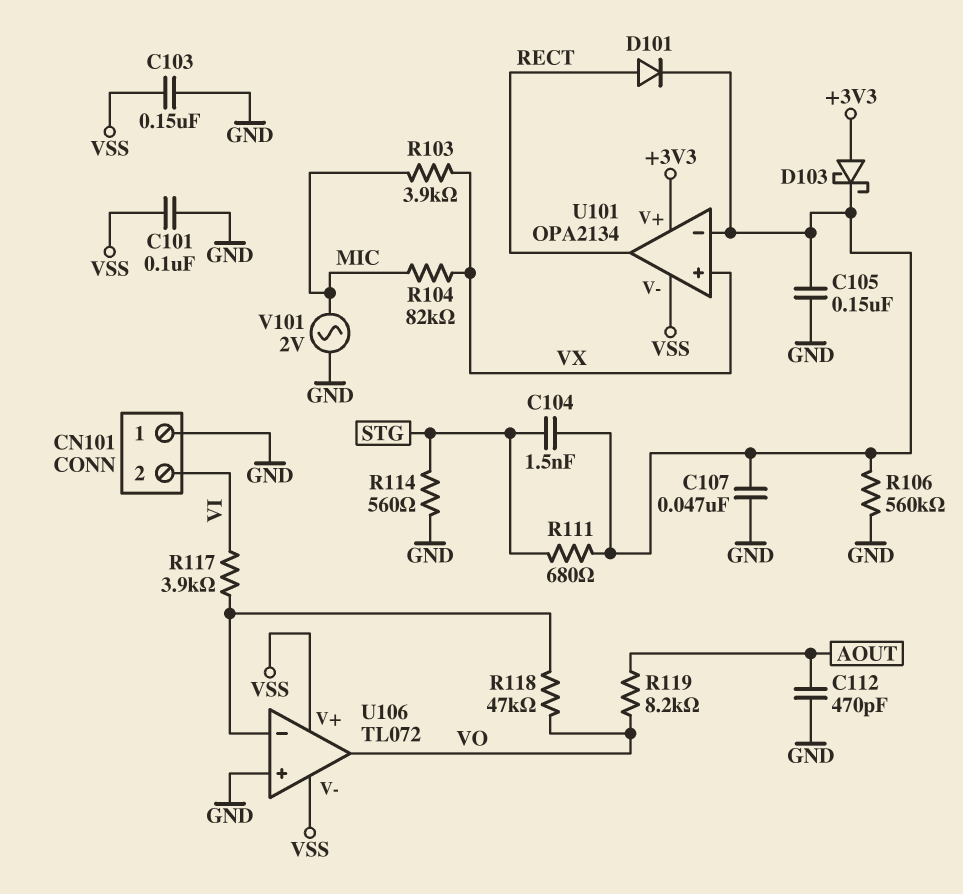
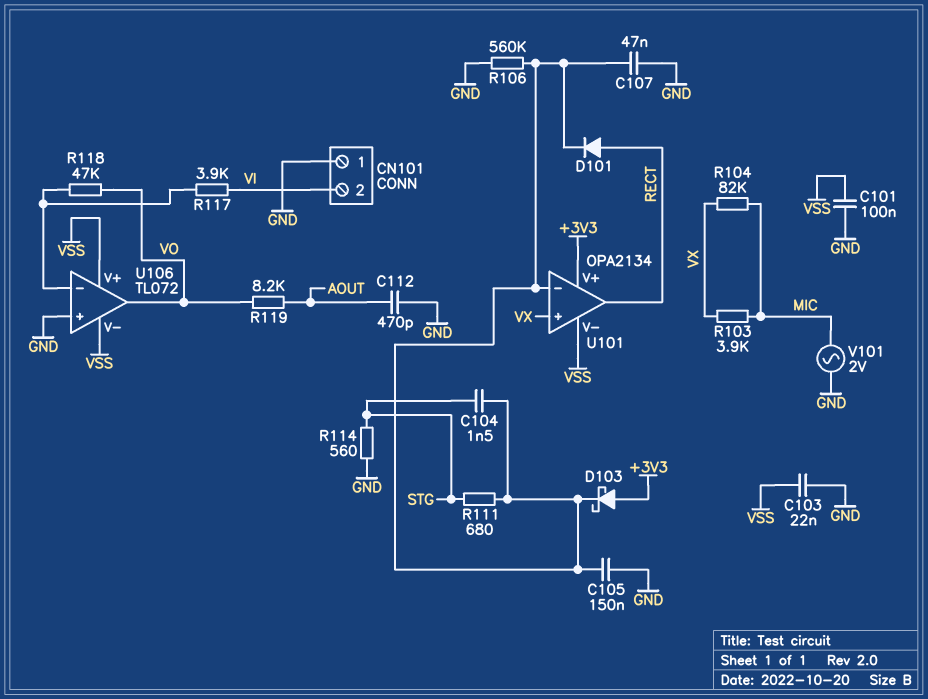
C103: 150nF (GND, VSS) -> 22nF (GND, VSS)

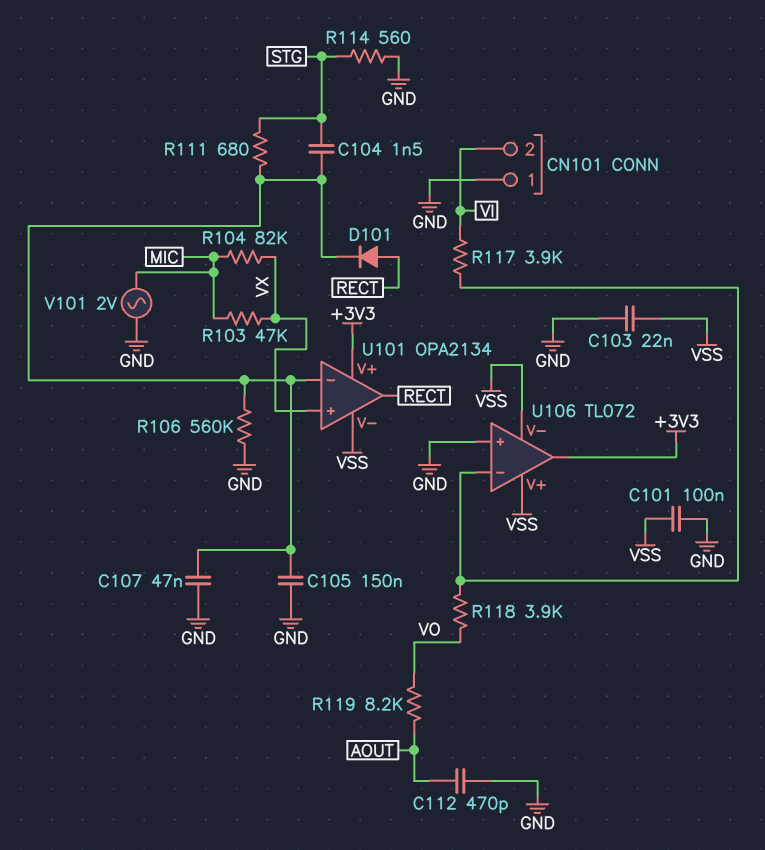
D103: schottky (A +3V3, K U101/in-) -> none
R103: 3.9k (MIC, VX) -> 47k (MIC, VX)
R118: 47k (U106/in-, VO) -> 3.9k (U106/in-, VO)
U106 pin out: VO -> +3V3

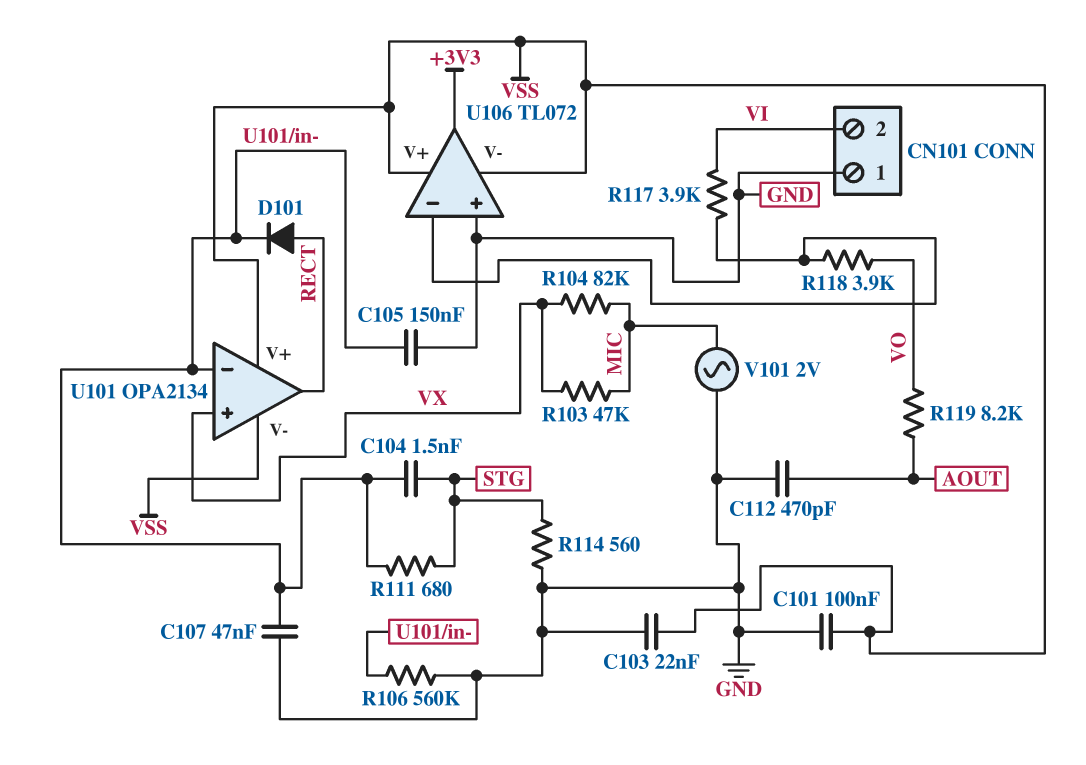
U101 pin V+: +3V3 -> VSS

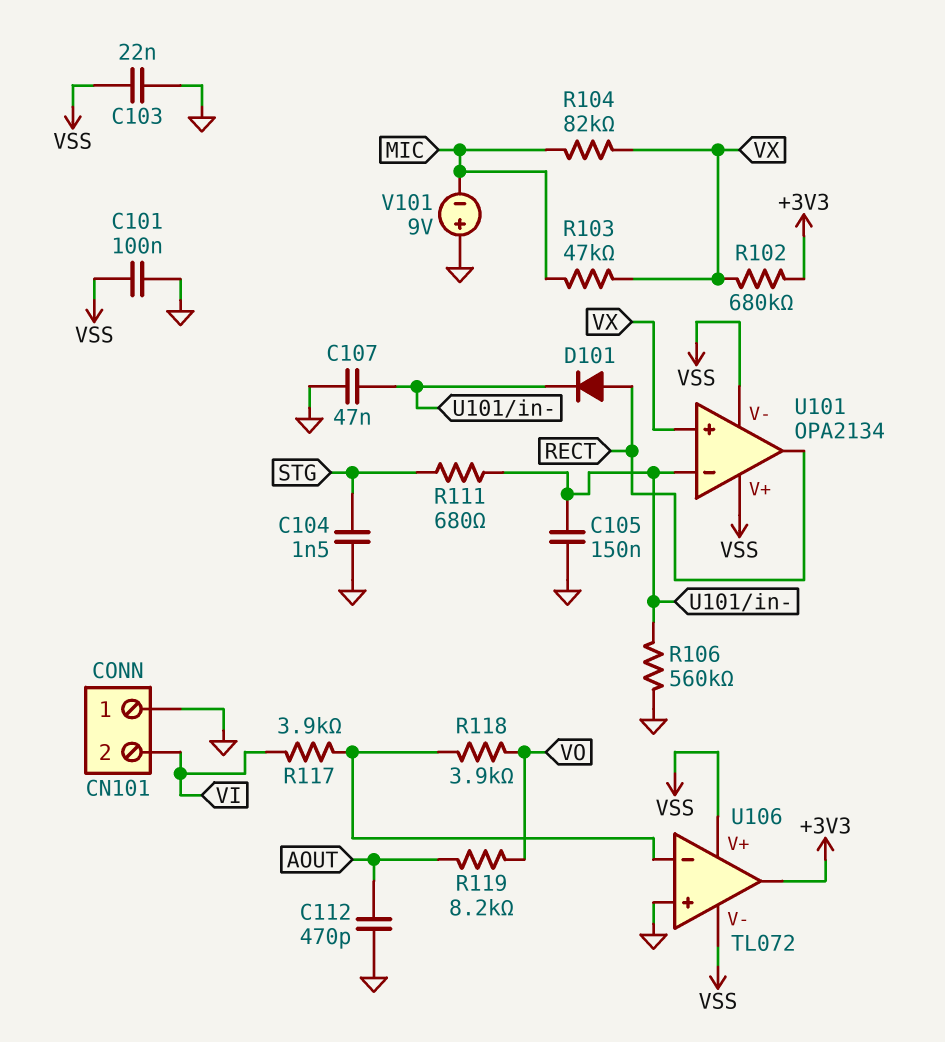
C104: 1.5nF (STG, U101/in-) -> 1.5nF (GND, STG)
R102: none -> 680k (+3V3, VX)
R114: 560 (GND, STG) -> none
V101: AC 2V (GND, MIC) -> 9V (plus GND, minus MIC)

